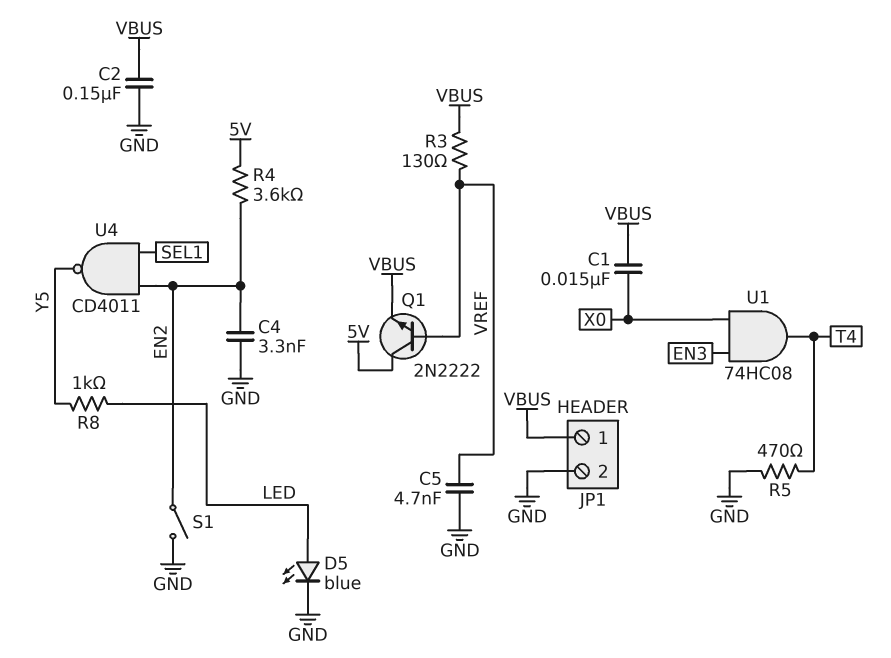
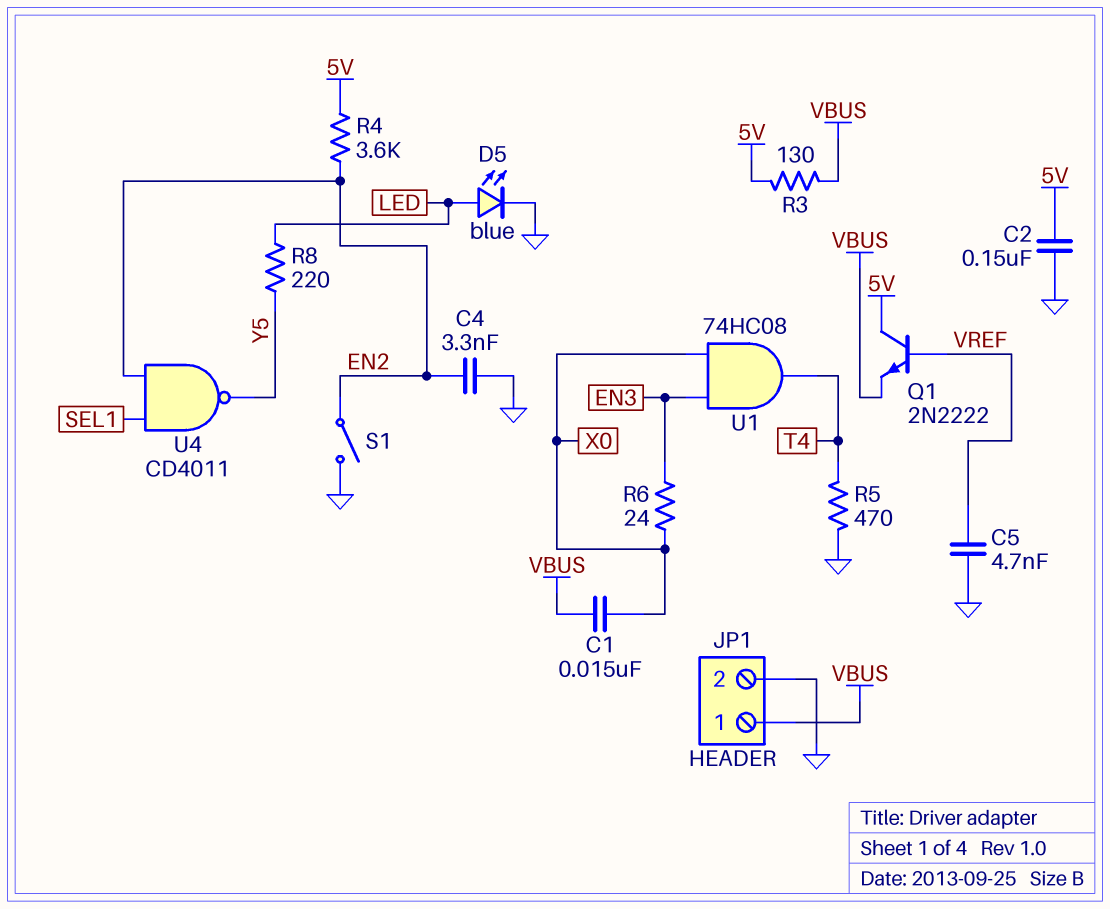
C2: 150nF (GND, VBUS) -> 150nF (5V, GND)
R3: 130 (VBUS, VREF) -> 130 (5V, VBUS)
R6: none -> 24 (EN3, X0)
R8: 1k (LED, Y5) -> 220 (LED, Y5)

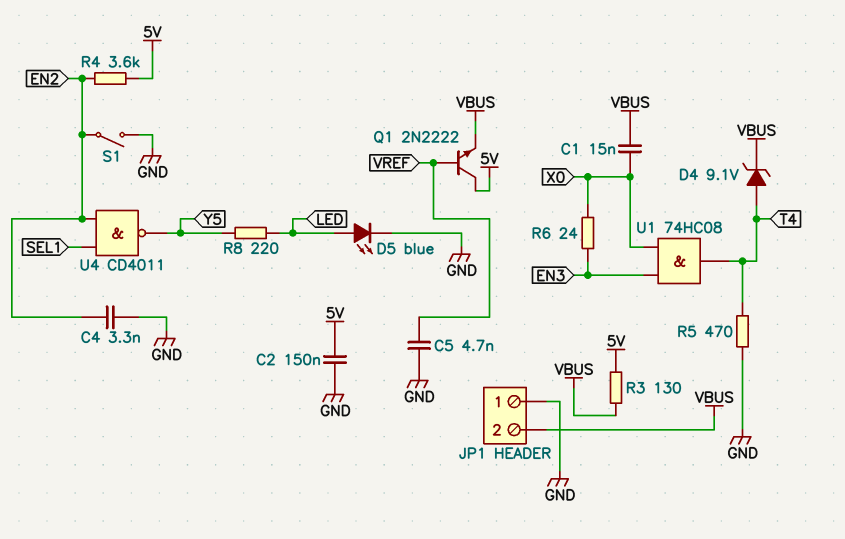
D4: none -> zener 9.1V (A T4, K VBUS)
JP1 pin 1: VBUS -> GND
JP1 pin 2: GND -> VBUS

